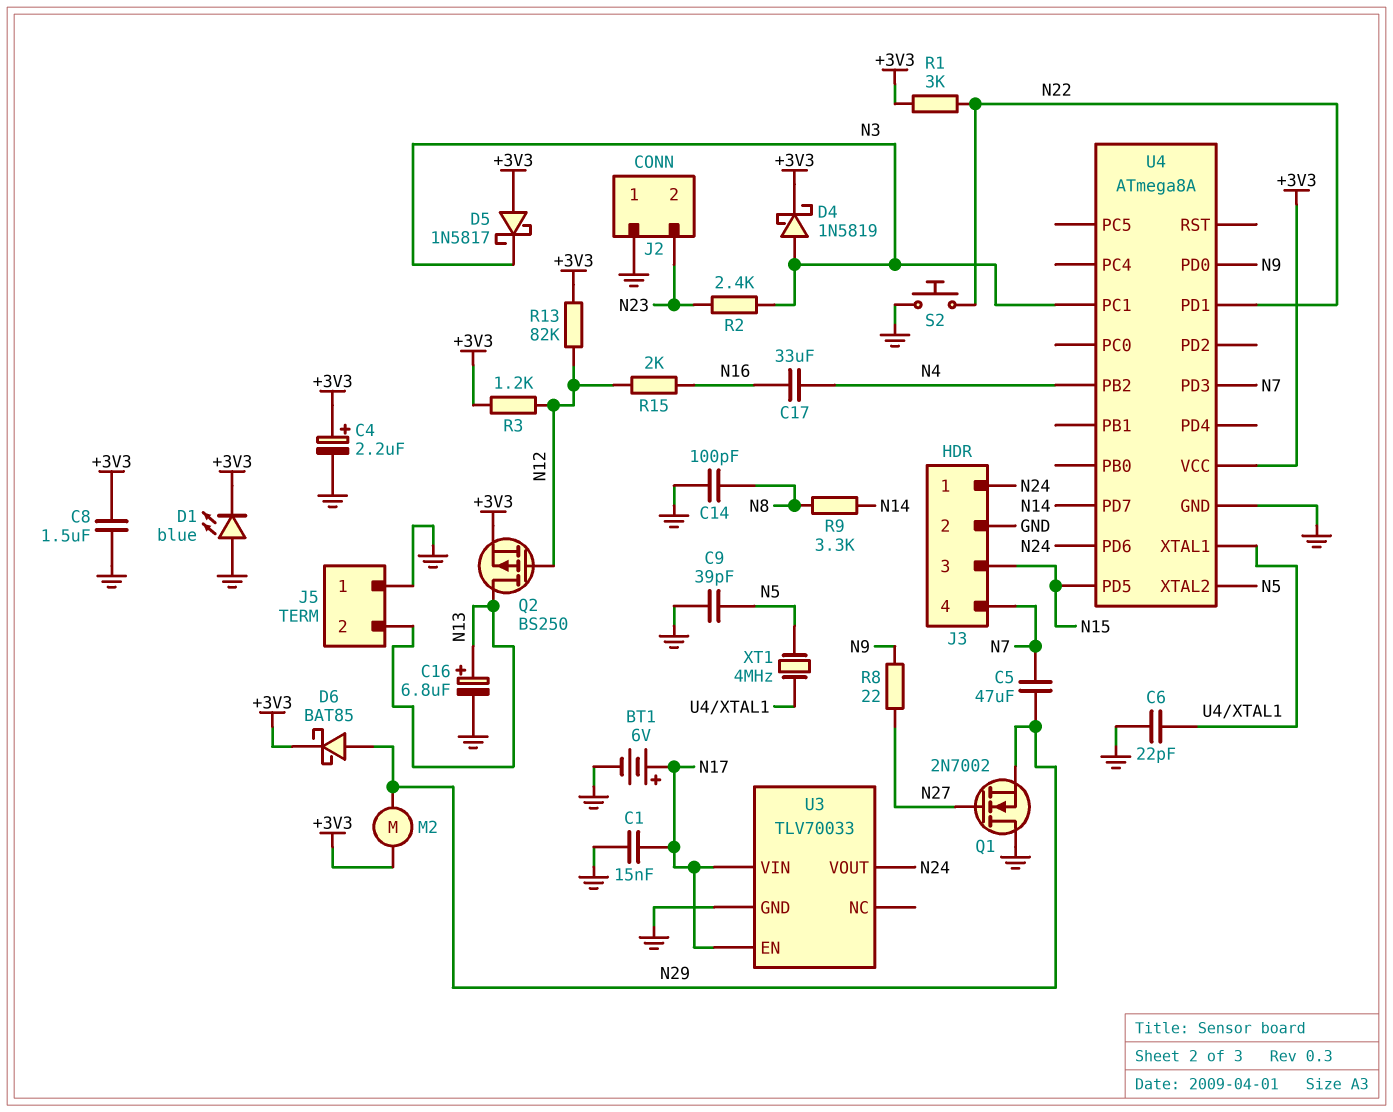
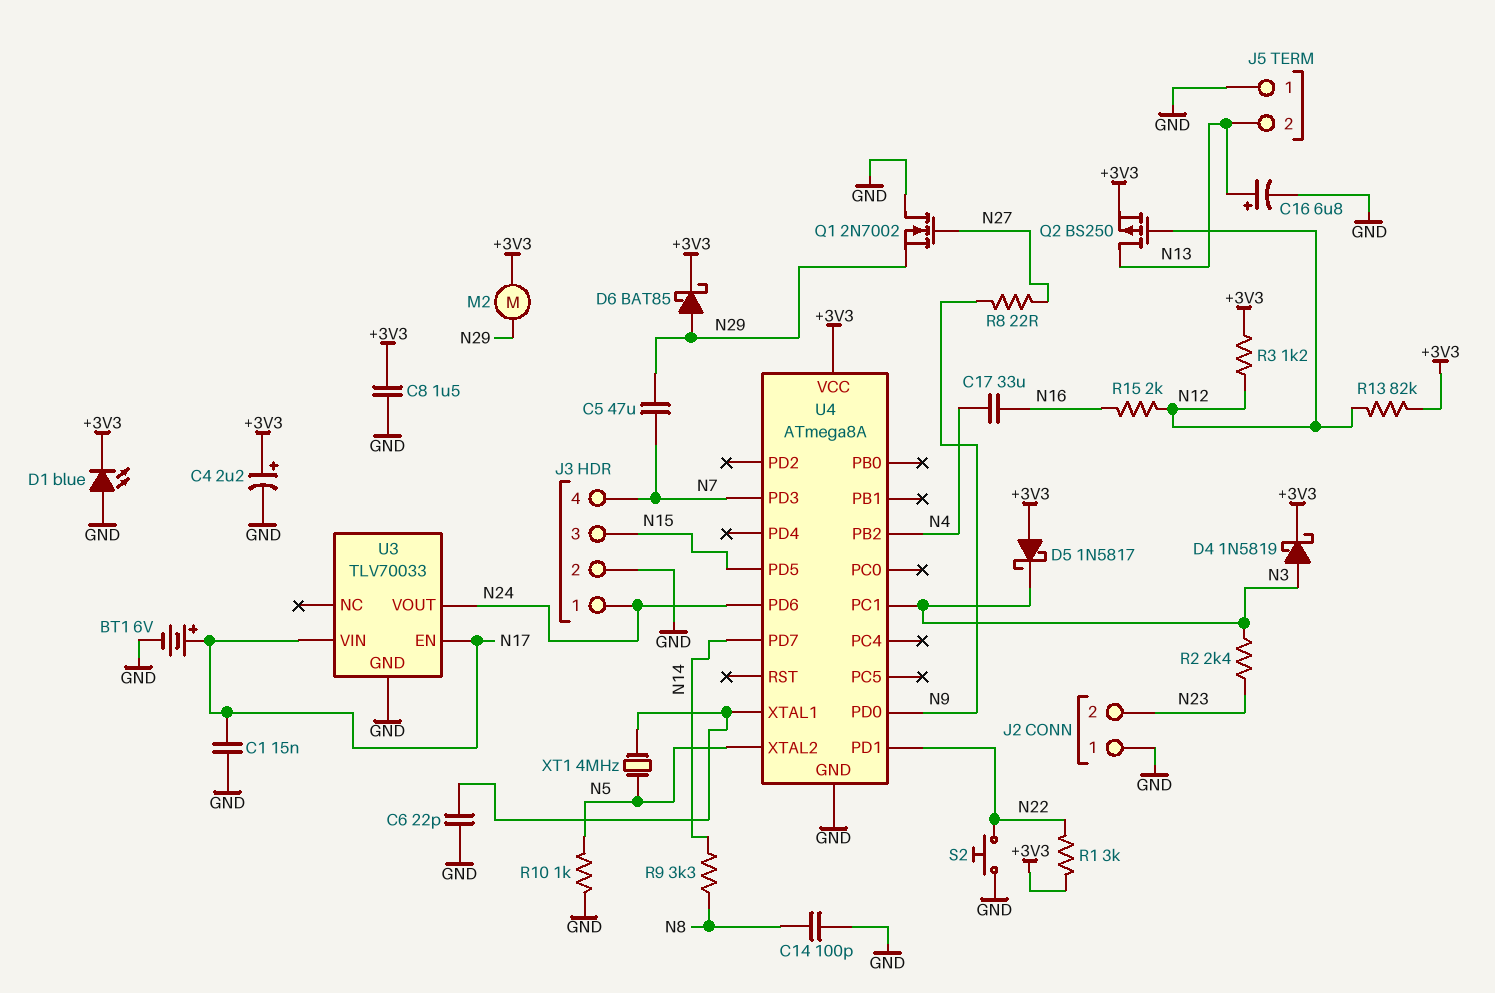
C9: 39pF (GND, N5) -> none
R10: none -> 1k (GND, N5)

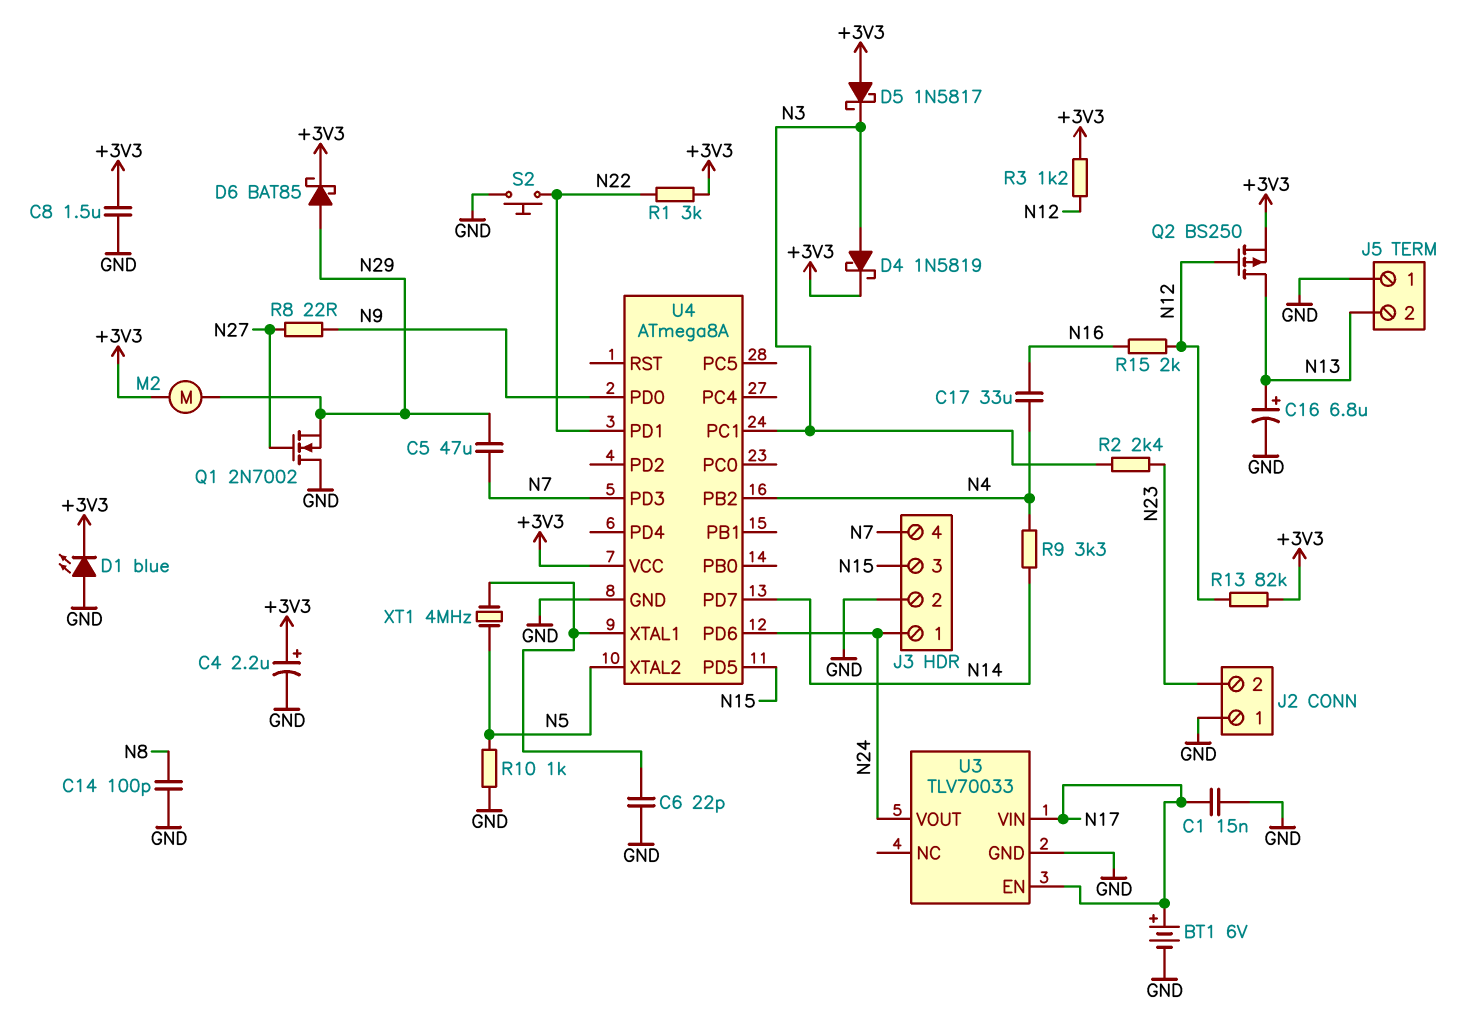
R9: 3.3k (N8, N14) -> 3.3k (N4, N14)

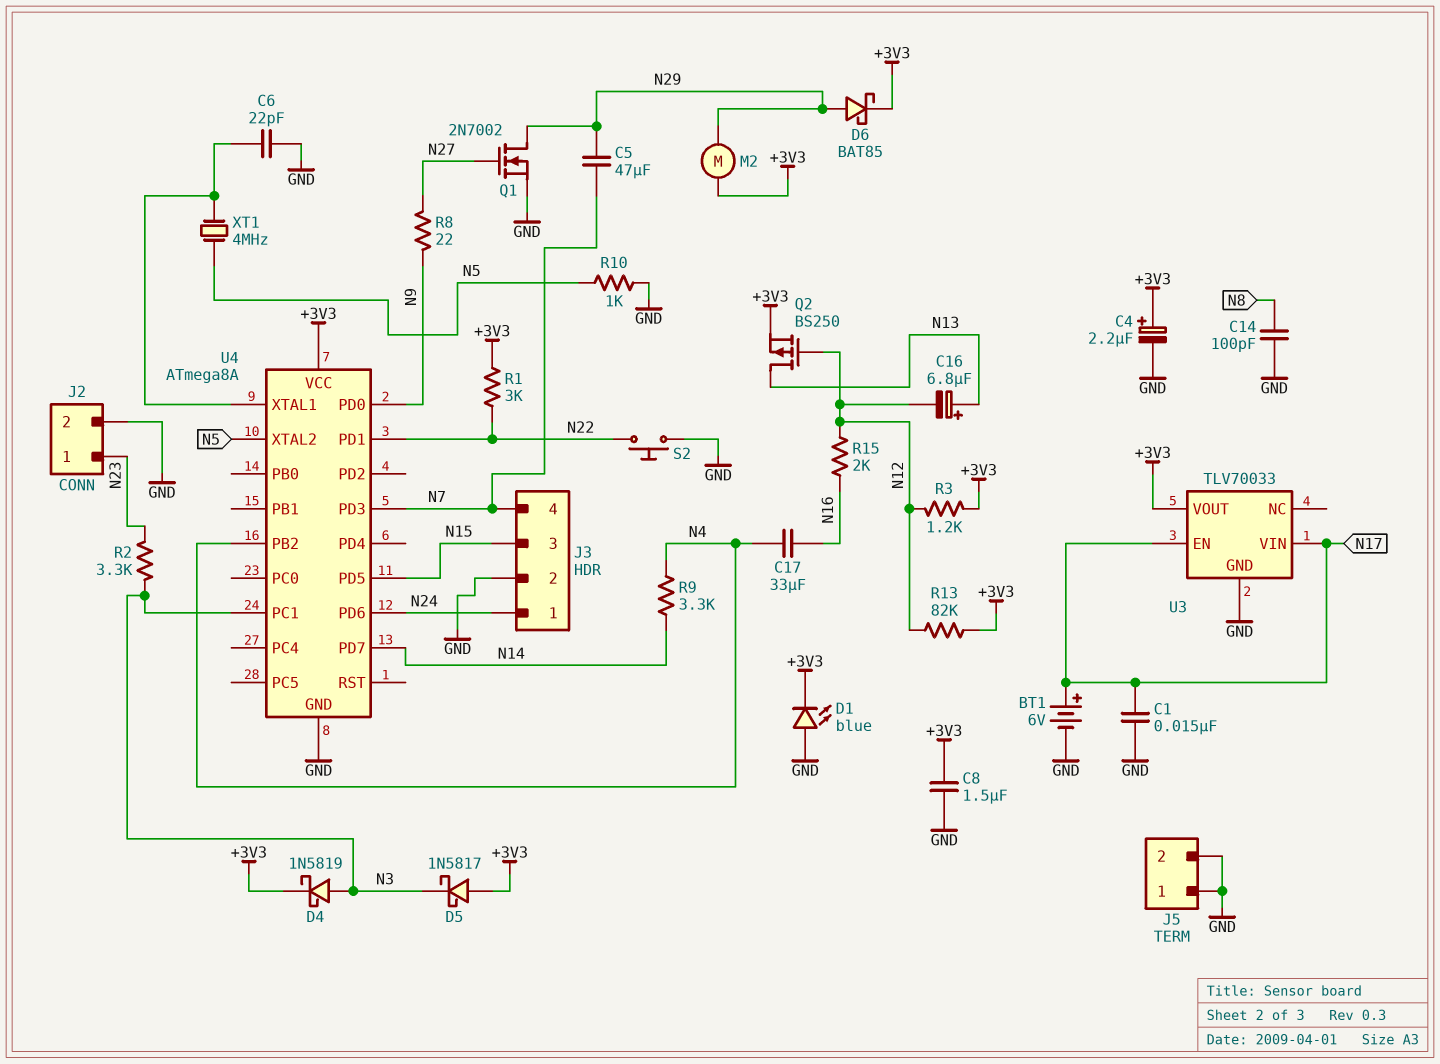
C16: 6.8uF (plus N13, minus GND) -> 6.8uF (plus N13, minus N12)
J2 pin 1: GND -> N23
J2 pin 2: N23 -> GND
J5 pin 2: N13 -> GND
Q1: NMOS 2N7002 (G N27, D GND, S N29) -> NMOS 2N7002 (G N27, D N29, S GND)
R2: 2.4k (N3, N23) -> 3.3k (N3, N23)
U3 pin VOUT: N24 -> +3V3

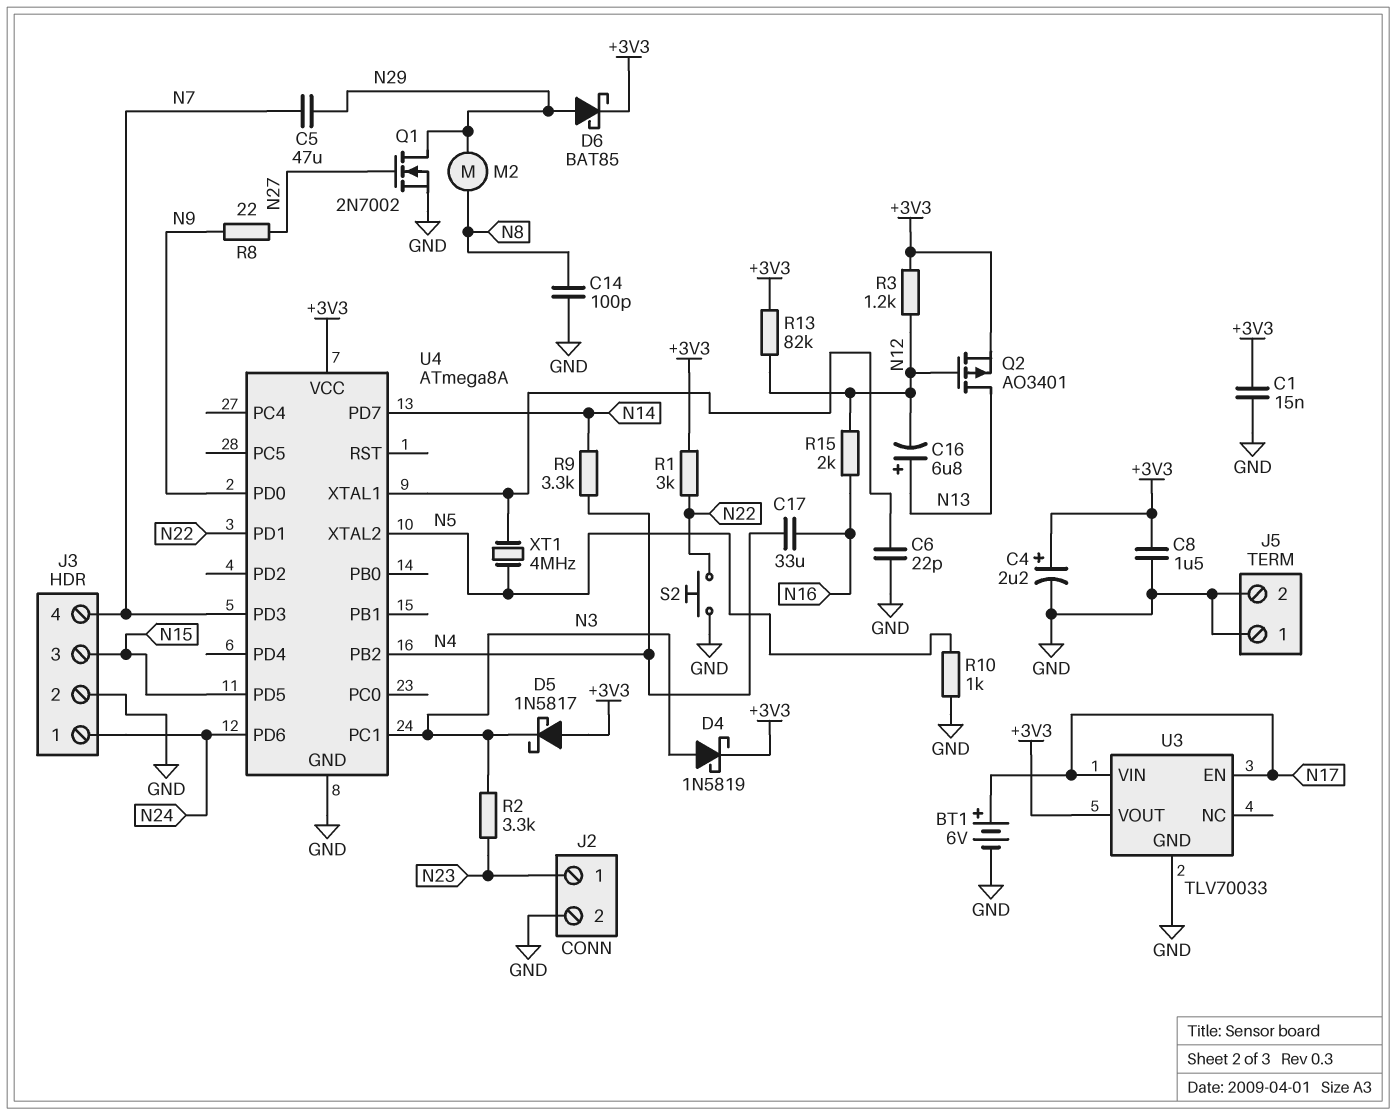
C1: 15nF (GND, N17) -> 15nF (+3V3, GND)
D1: LED blue (A GND, K +3V3) -> none
M2: motor (+3V3, N29) -> motor (N8, N29)
Q2: PMOS BS250 (G N12, D N13, S +3V3) -> PMOS AO3401 (G N12, D N13, S +3V3)

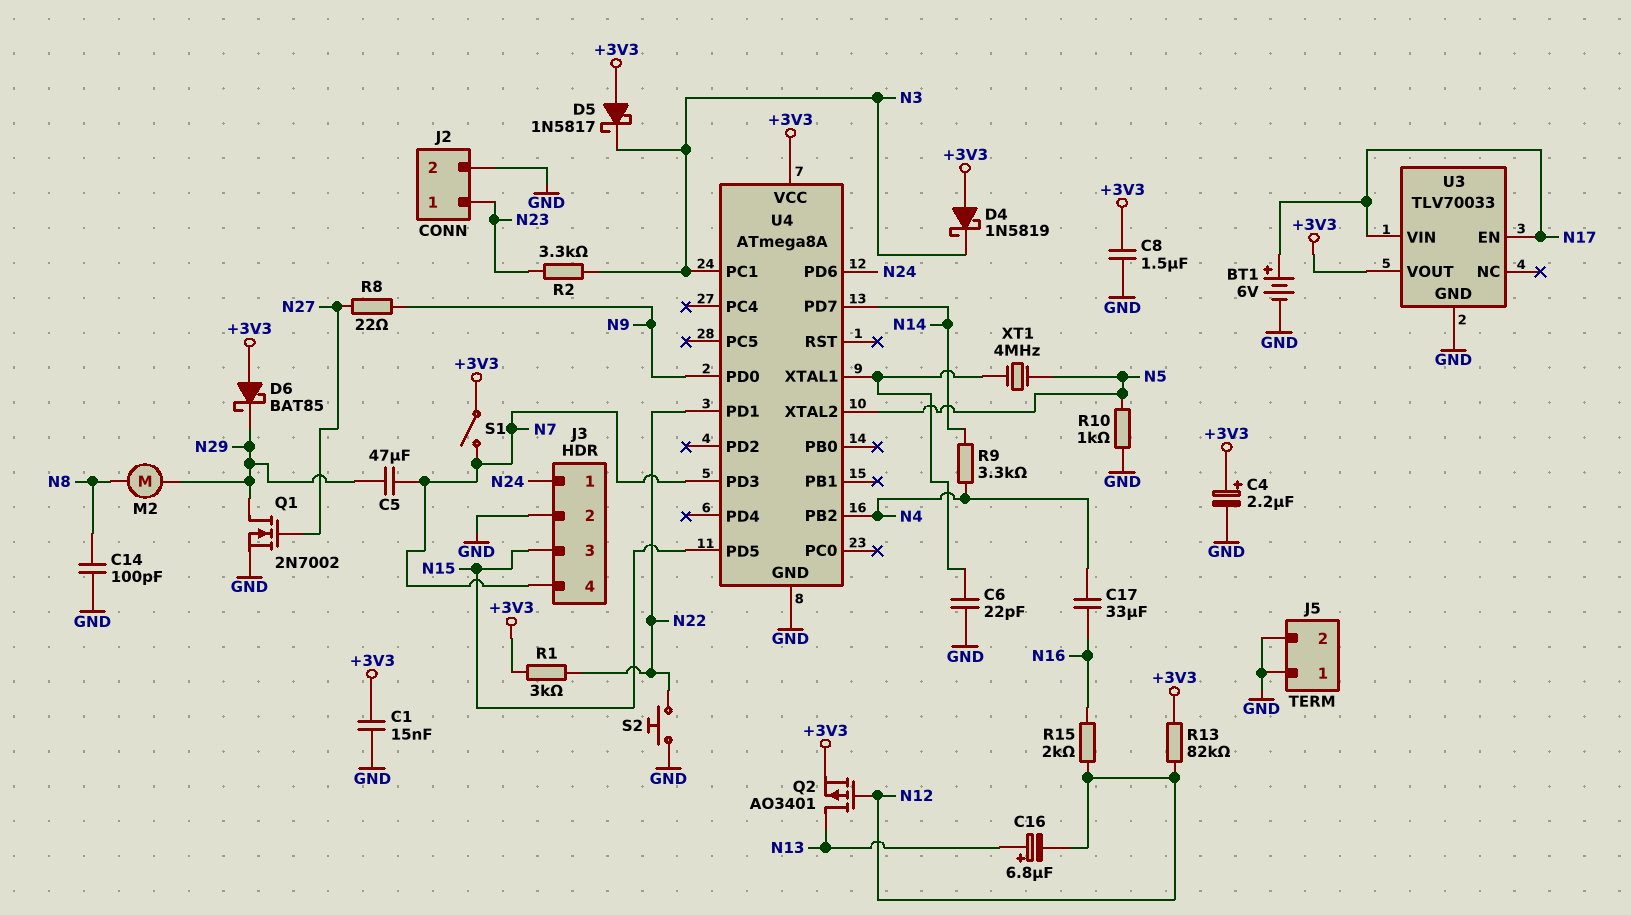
D4: schottky 1N5819 (A N3, K +3V3) -> schottky 1N5819 (A +3V3, K N3)
D6: schottky BAT85 (A N29, K +3V3) -> schottky BAT85 (A +3V3, K N29)
R3: 1.2k (+3V3, N12) -> none
S1: none -> switch (+3V3, N7)

